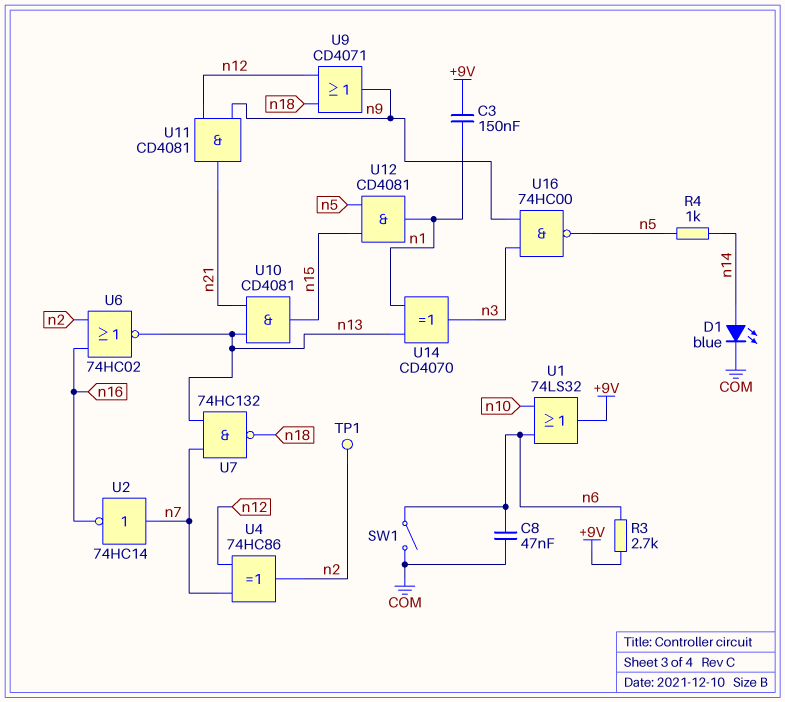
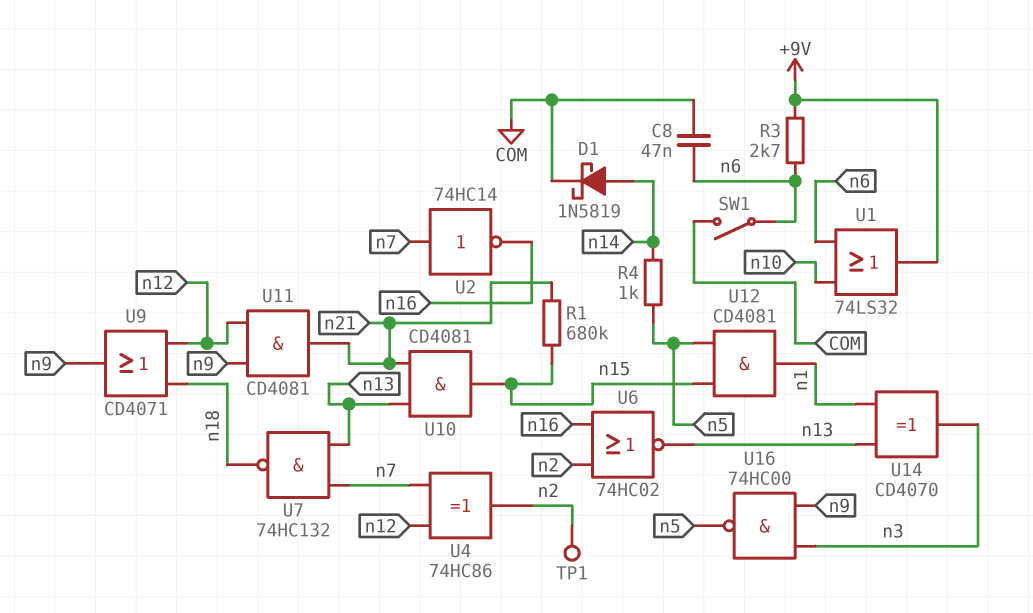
C3: 150nF (+9V, n1) -> none
D1: LED blue (A n14, K COM) -> schottky 1N5819 (A n14, K COM)
R1: none -> 680k (n15, n21)

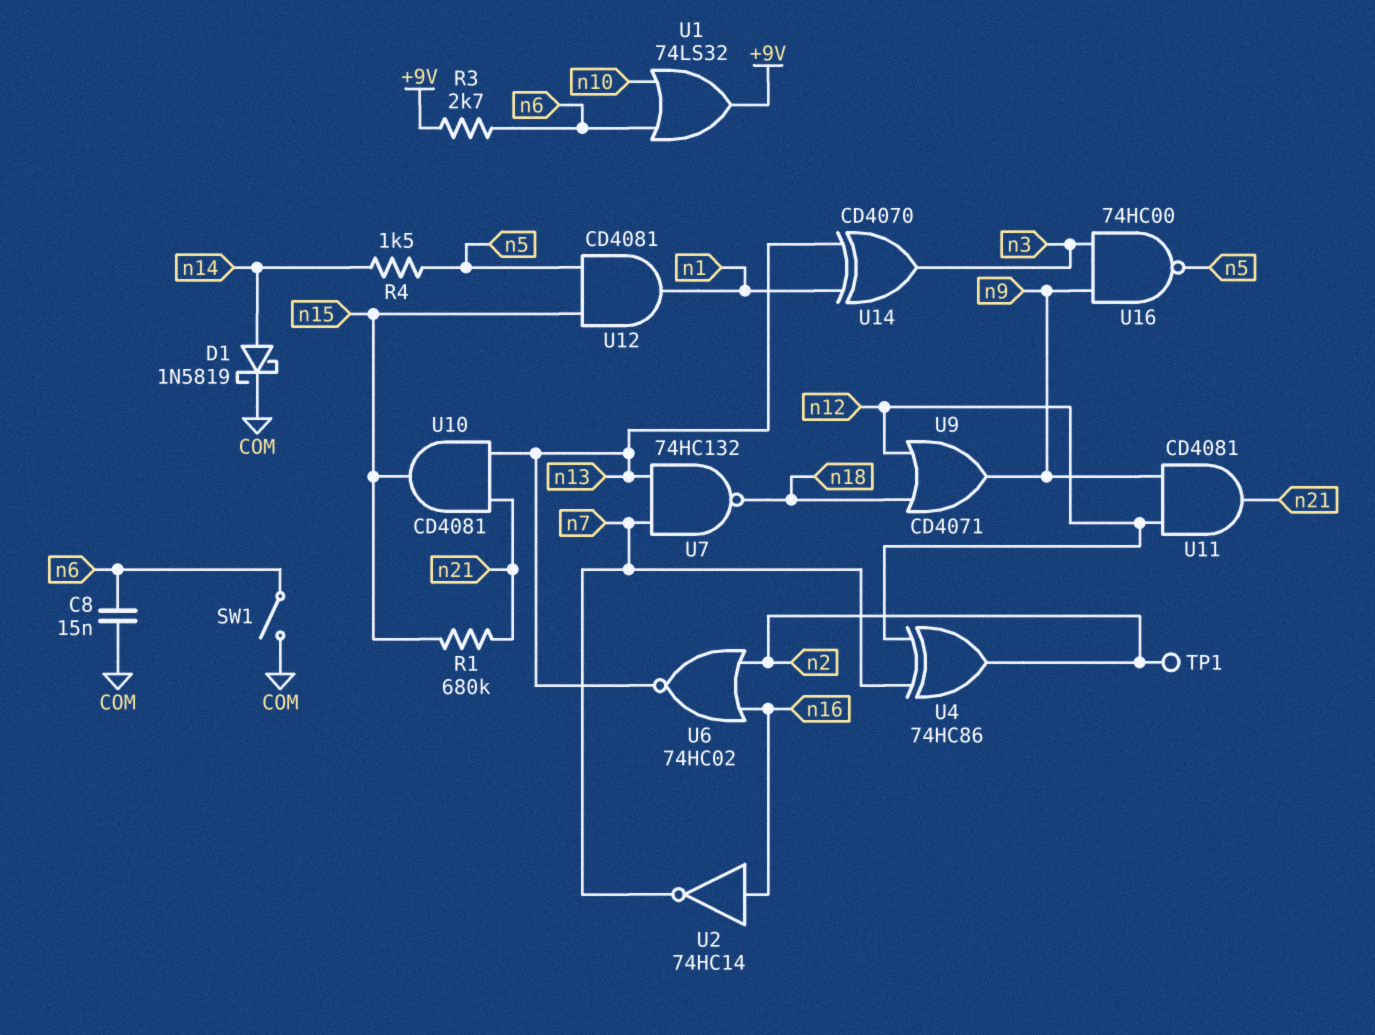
C8: 47nF (COM, n6) -> 15nF (COM, n6)
R4: 1k (n5, n14) -> 1.5k (n5, n14)
U2: NOT 74HC14 (in n7, out n16) -> NOT 74HC14 (in n16, out n7)

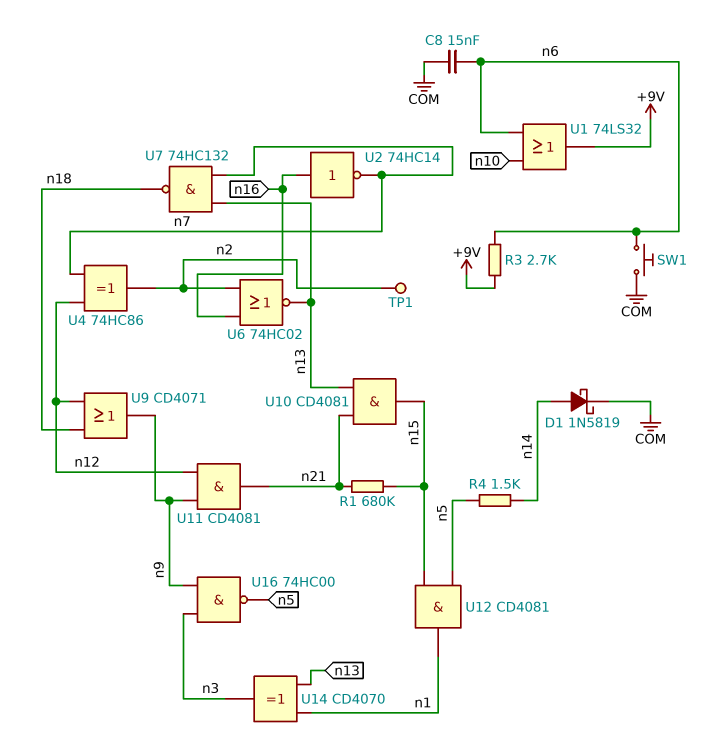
SW1: switch (COM, n6) -> button (COM, n6)

